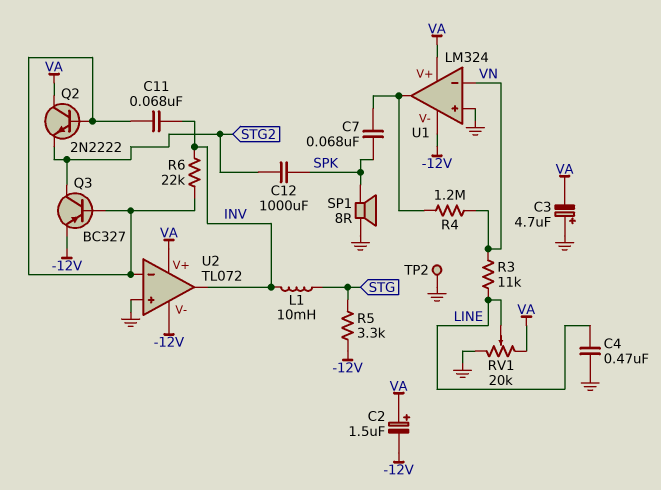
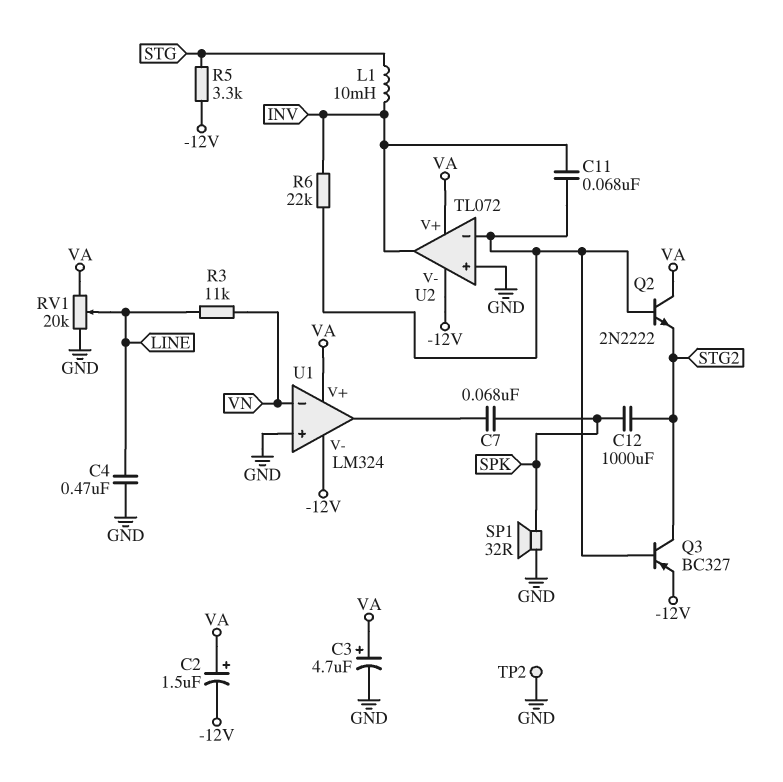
C3: 4.7uF (plus GND, minus VA) -> 4.7uF (plus VA, minus GND)
R4: 1.2M (U1/out, VN) -> none
SP1: speaker 8R (GND, SPK) -> speaker 32R (GND, SPK)

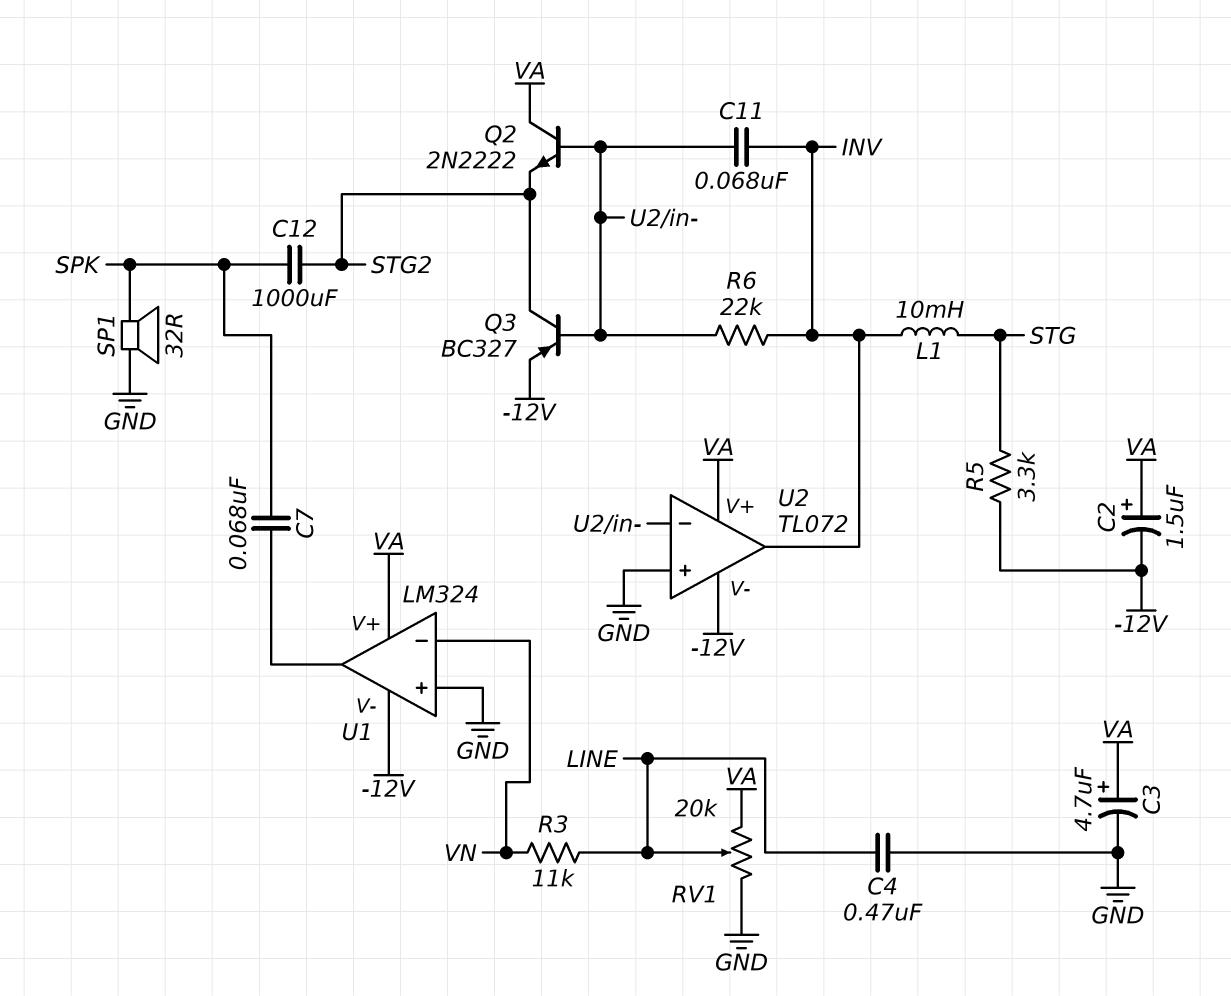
TP2: test point (GND) -> none

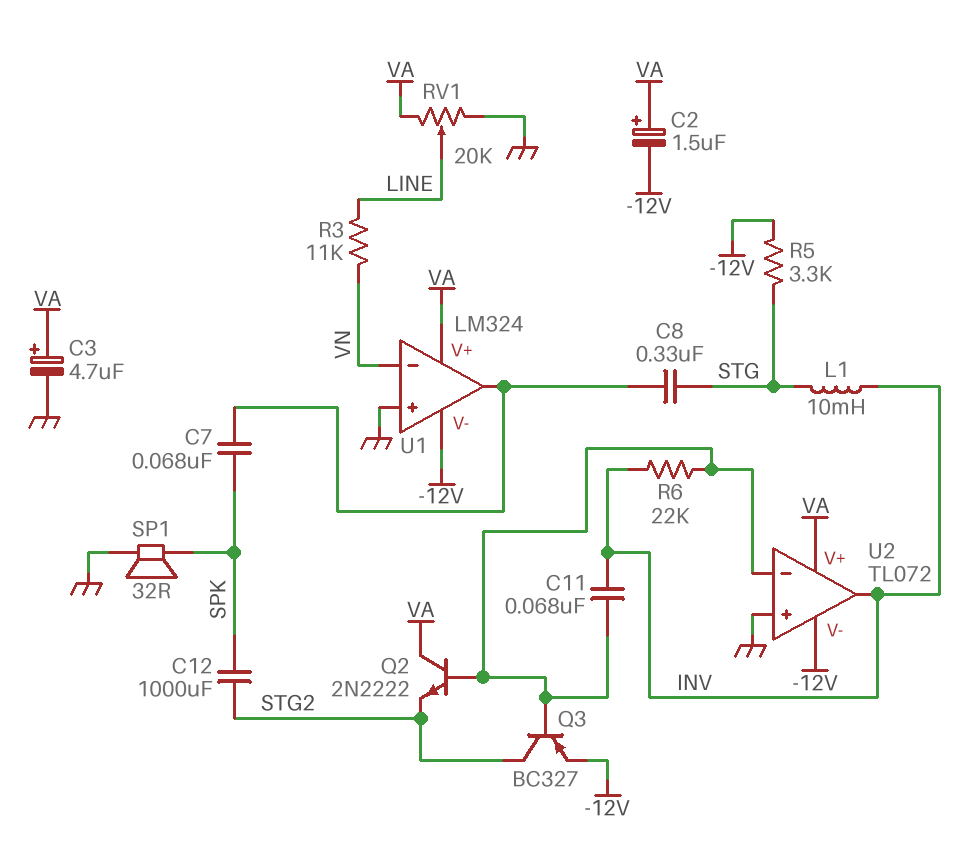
C4: 470nF (GND, LINE) -> none
C8: none -> 330nF (STG, U1/out)

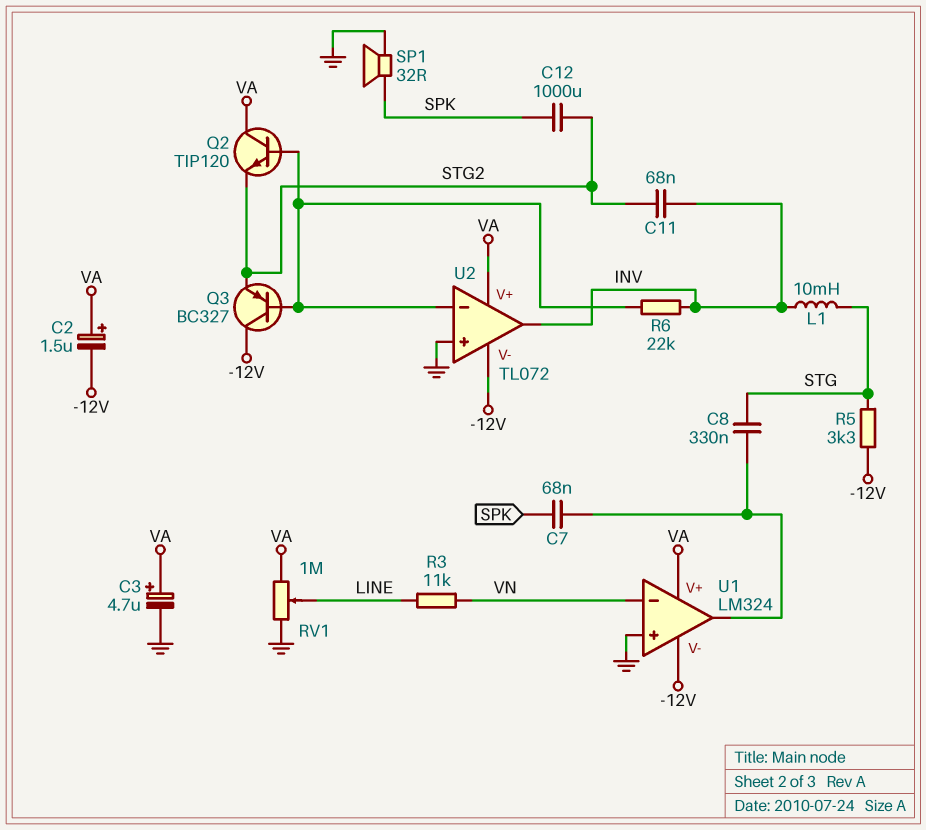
C11: 68nF (INV, U2/in-) -> 68nF (INV, STG2)
Q2: NPN 2N2222 (B U2/in-, C VA, E STG2) -> NPN TIP120 (B U2/in-, C VA, E STG2)
Q3: PNP BC327 (B U2/in-, C STG2, E -12V) -> PNP BC327 (B U2/in-, C -12V, E STG2)
RV1: 20k (GND, VA, wiper LINE) -> 1M (GND, VA, wiper LINE)

